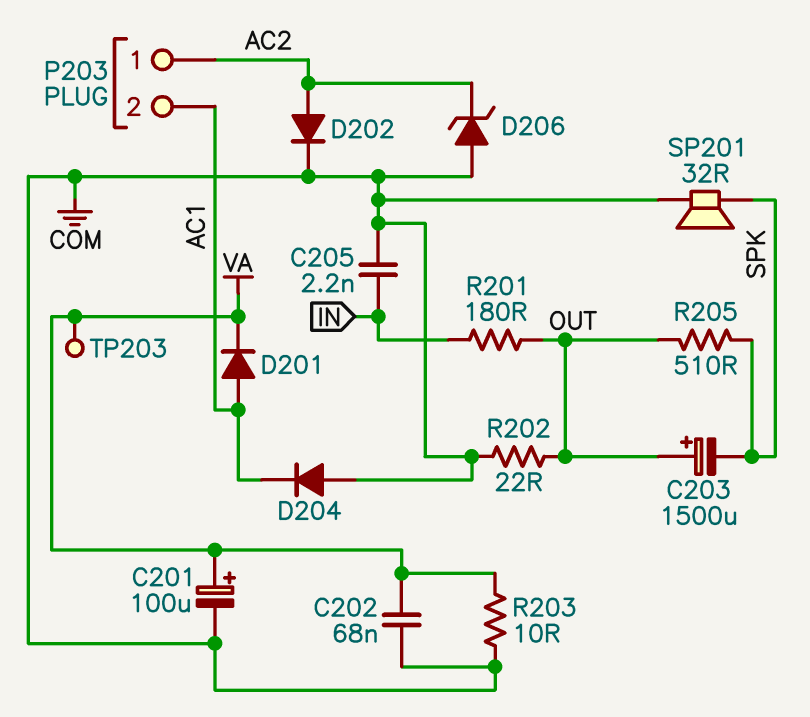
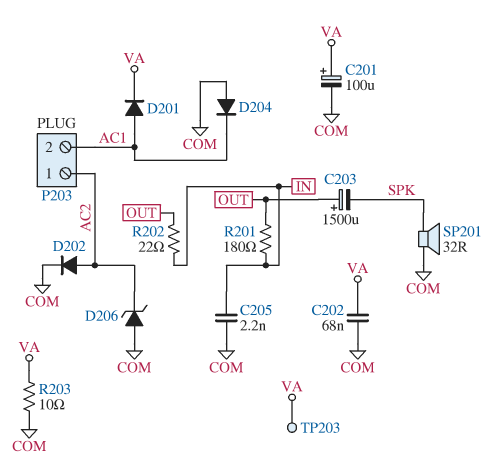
R202: 22 (COM, OUT) -> 22 (IN, OUT)
R205: 510 (OUT, SPK) -> none

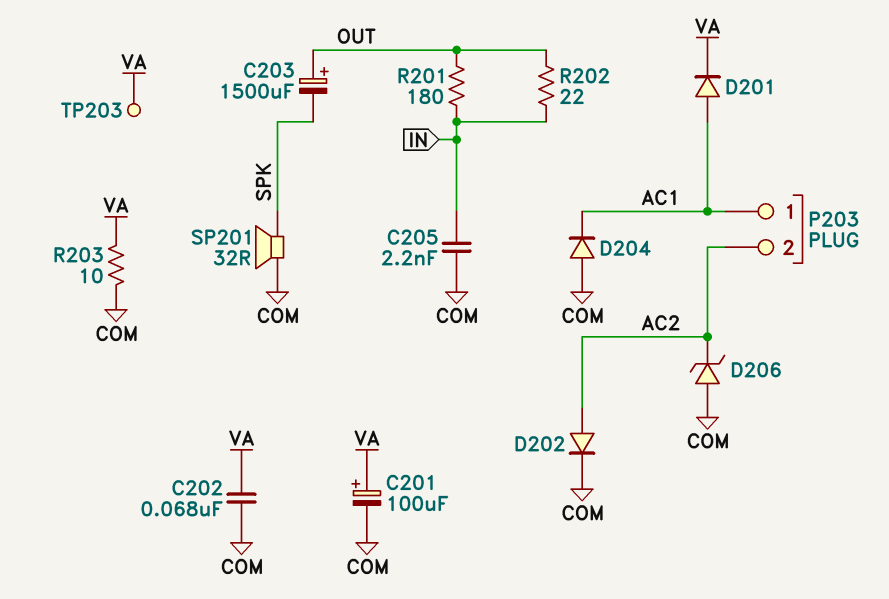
P203 pin 1: AC2 -> AC1
P203 pin 2: AC1 -> AC2

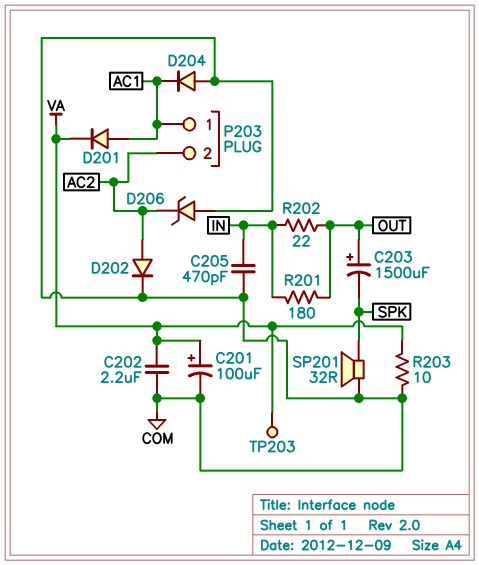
C202: 68nF (COM, VA) -> 2.2uF (COM, VA)
C205: 2.2nF (COM, IN) -> 470pF (COM, IN)

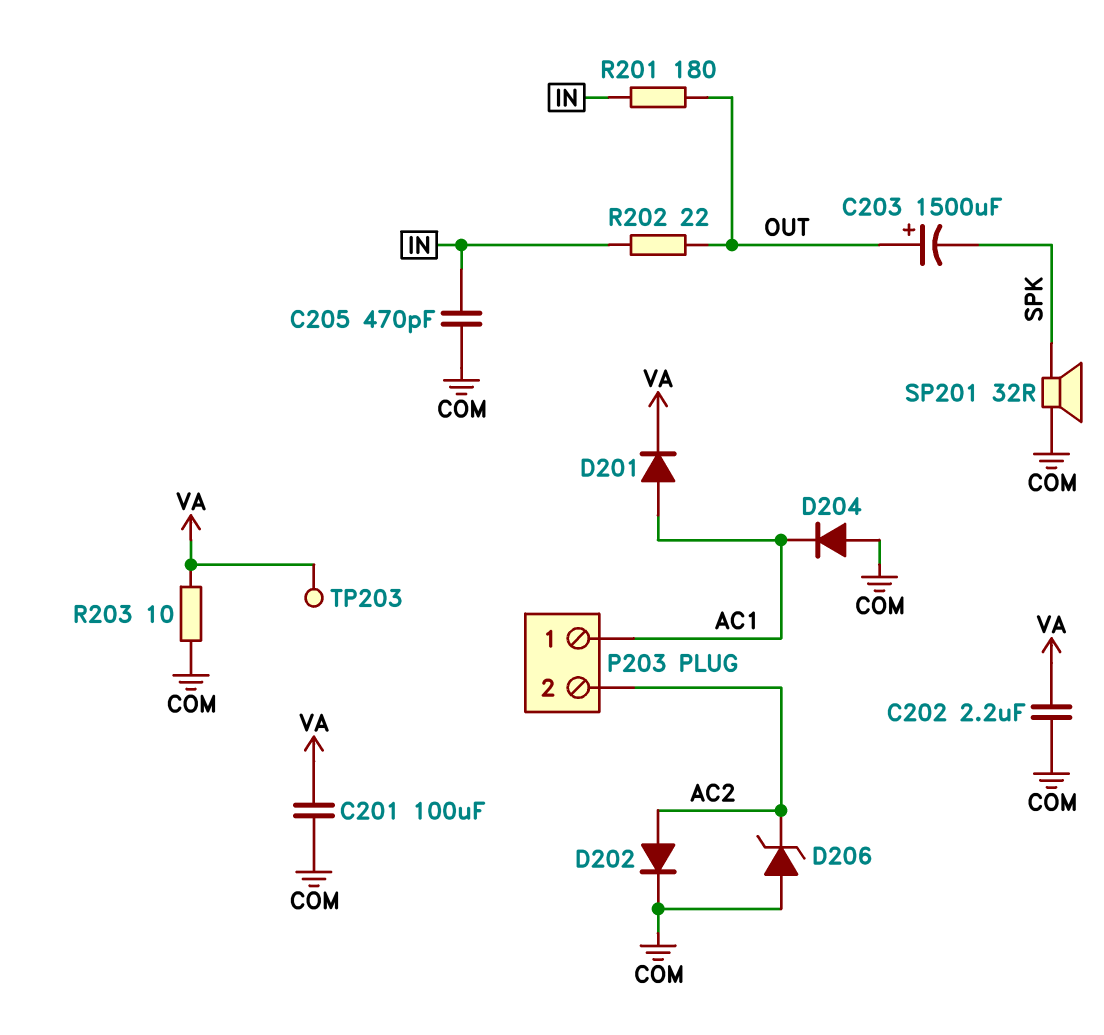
C201: 100uF (plus VA, minus COM) -> 100uF (COM, VA)

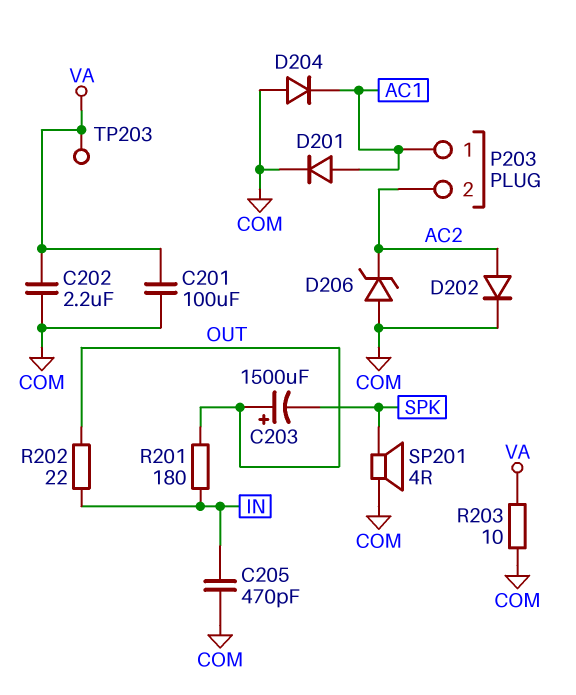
D201: diode (A AC1, K VA) -> diode (A AC1, K COM)
SP201: speaker 32R (COM, SPK) -> speaker 4R (COM, SPK)

